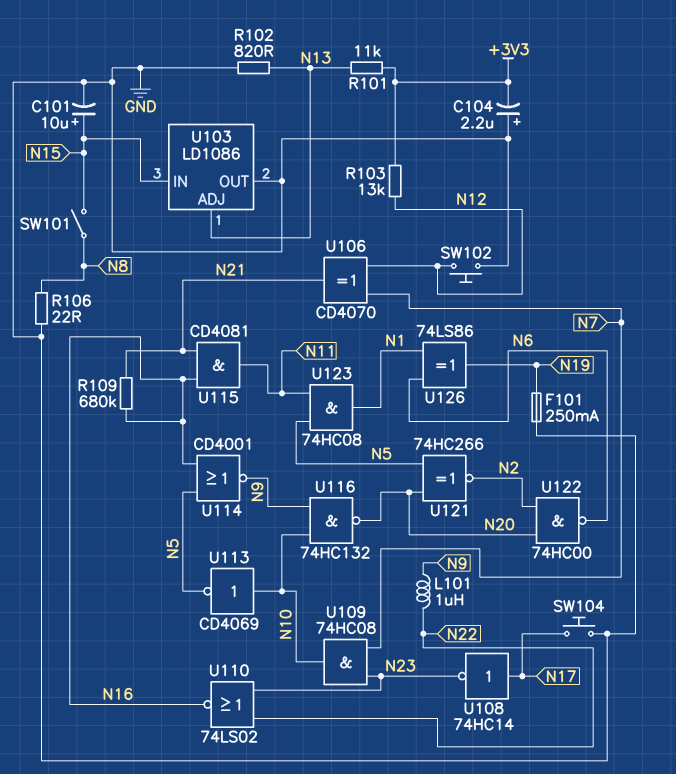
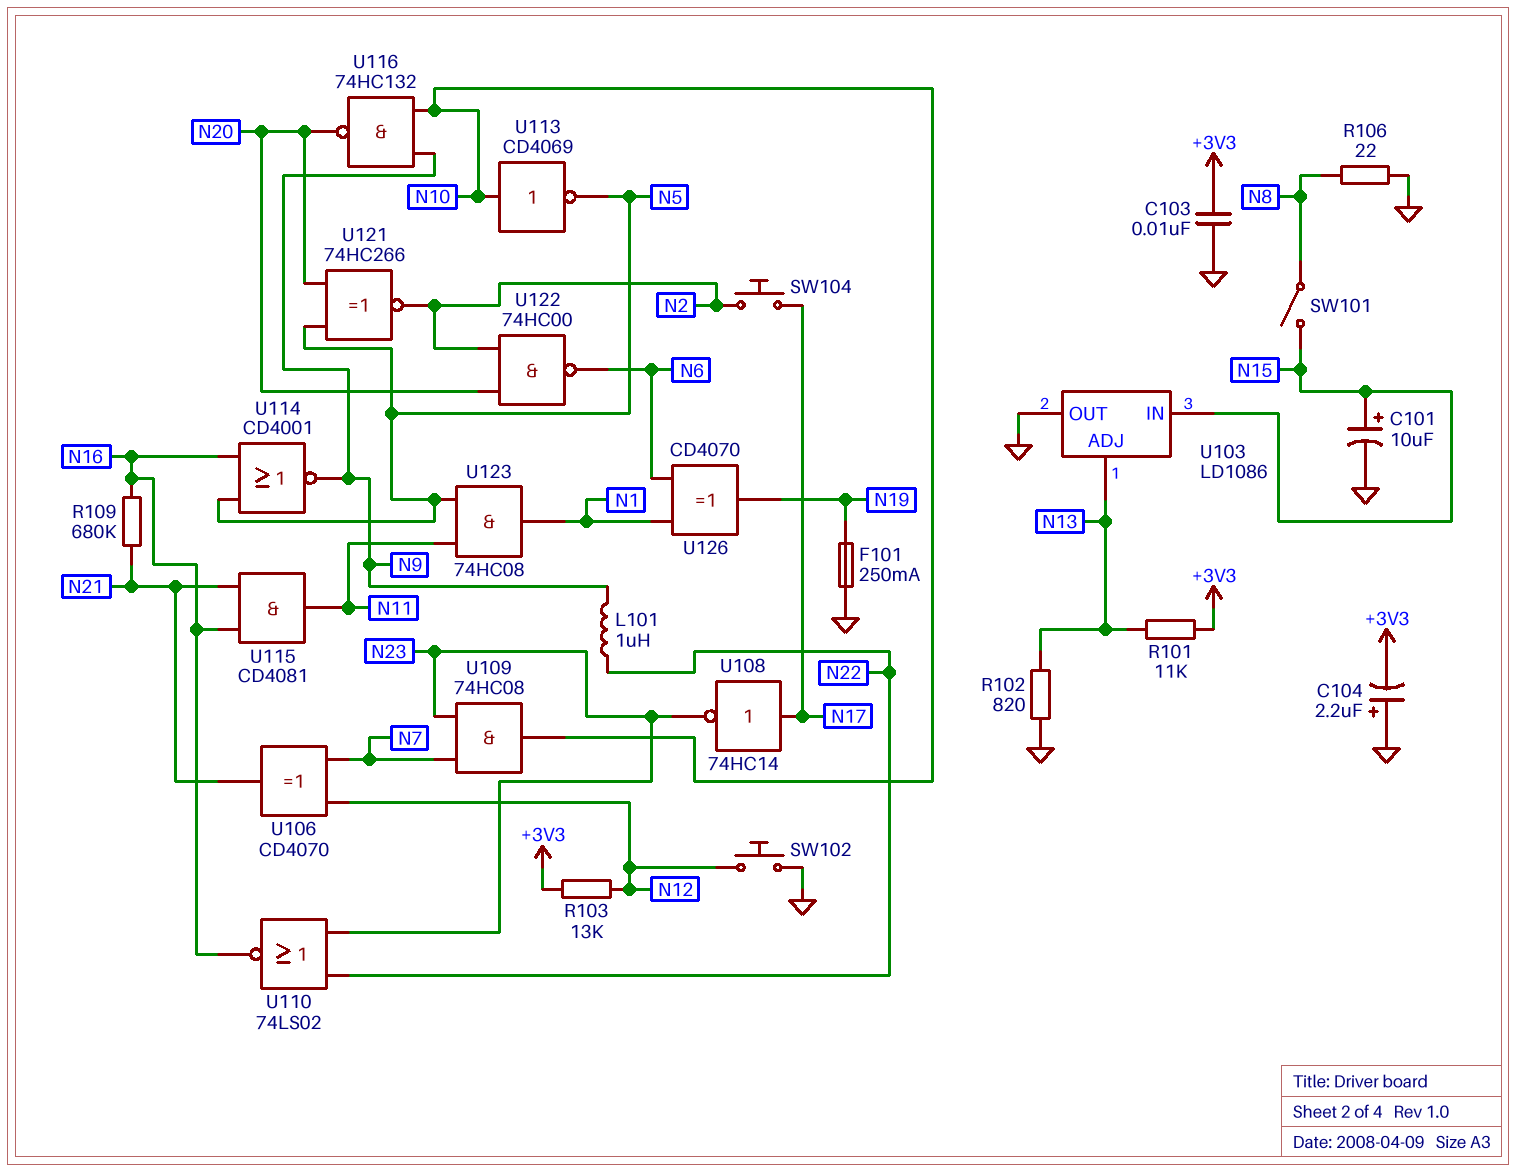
C103: none -> 10nF (+3V3, GND)
SW104: button (GND, N17) -> button (N2, N17)
U126: XOR 74LS86 (in N1, in N6, out N19) -> XOR CD4070 (in N1, in N6, out N19)

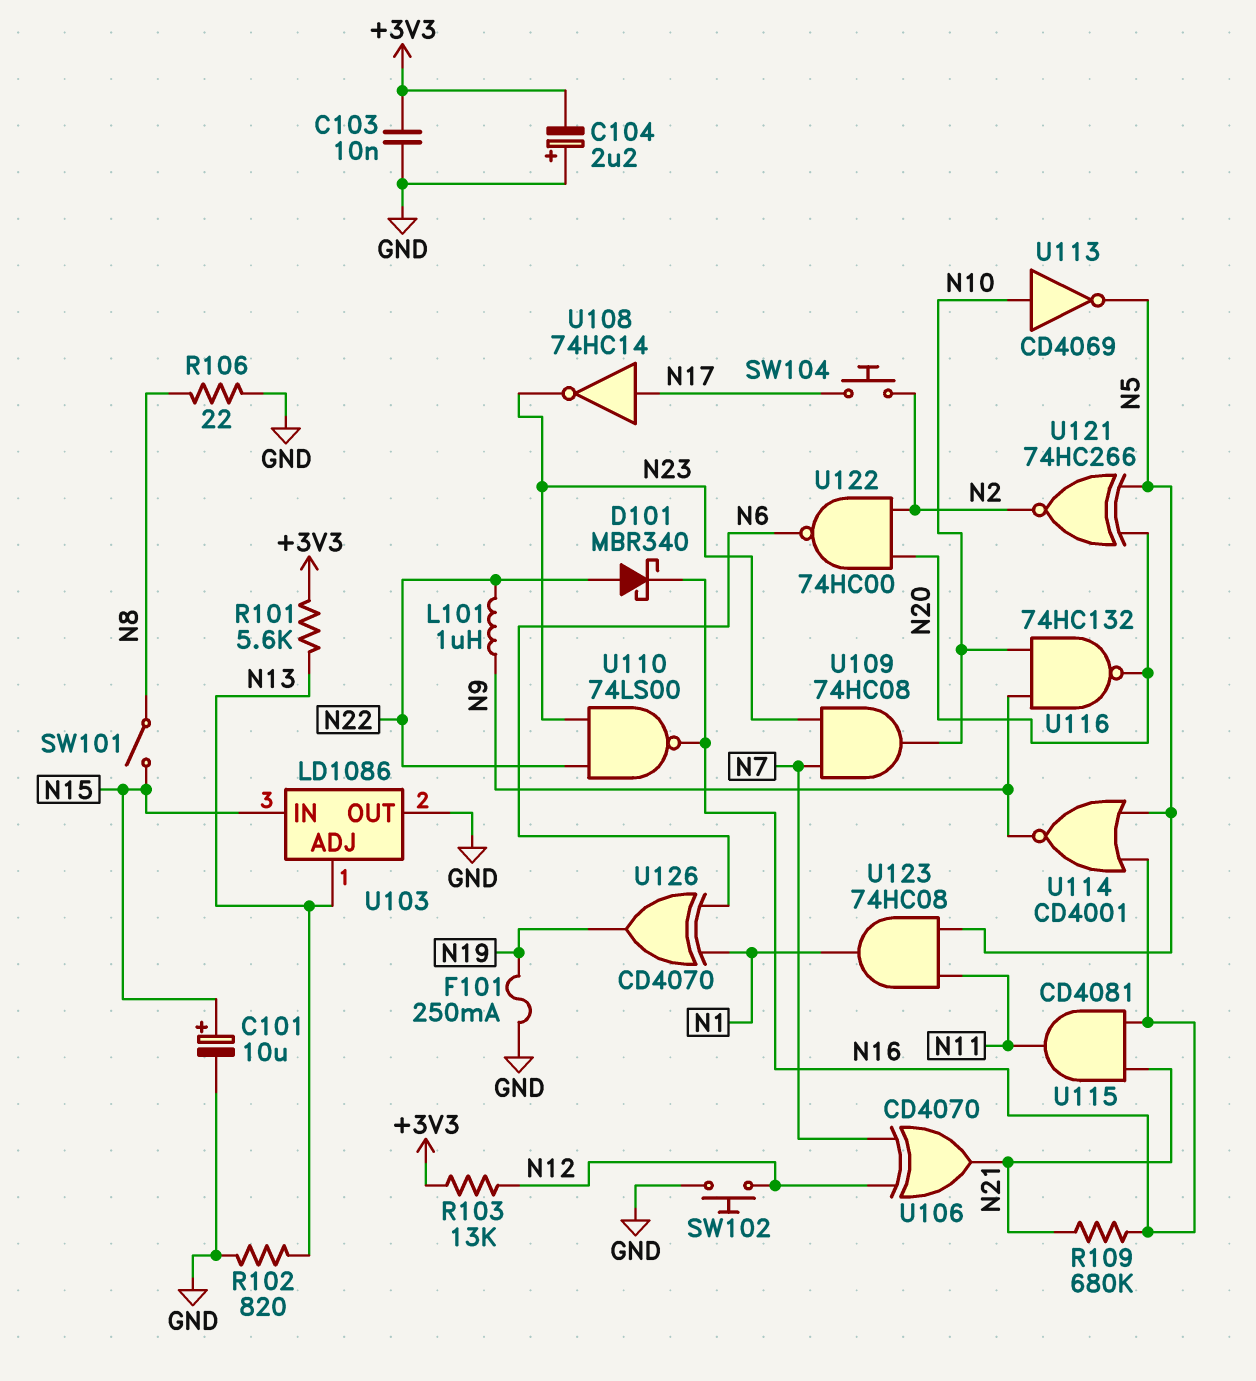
D101: none -> schottky MBR340 (A N22, K N16)
R101: 11k (+3V3, N13) -> 5.6k (+3V3, N13)
U110: NOR 74LS02 (in N22, in N23, out N16) -> NAND 74LS00 (in N22, in N23, out N16)

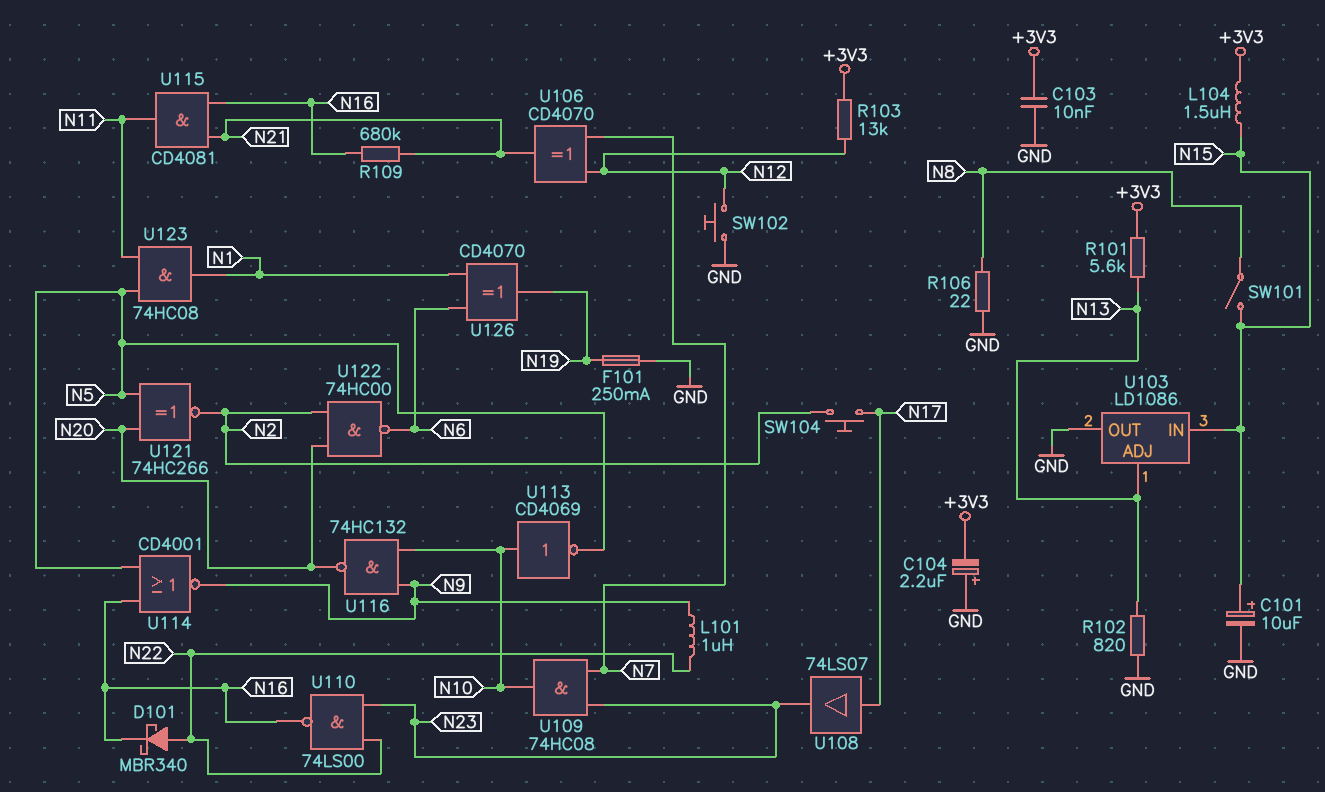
L104: none -> 1.5uH (+3V3, N15)
U108: NOT 74HC14 (in N17, out N23) -> buffer 74LS07 (in N17, out N23)

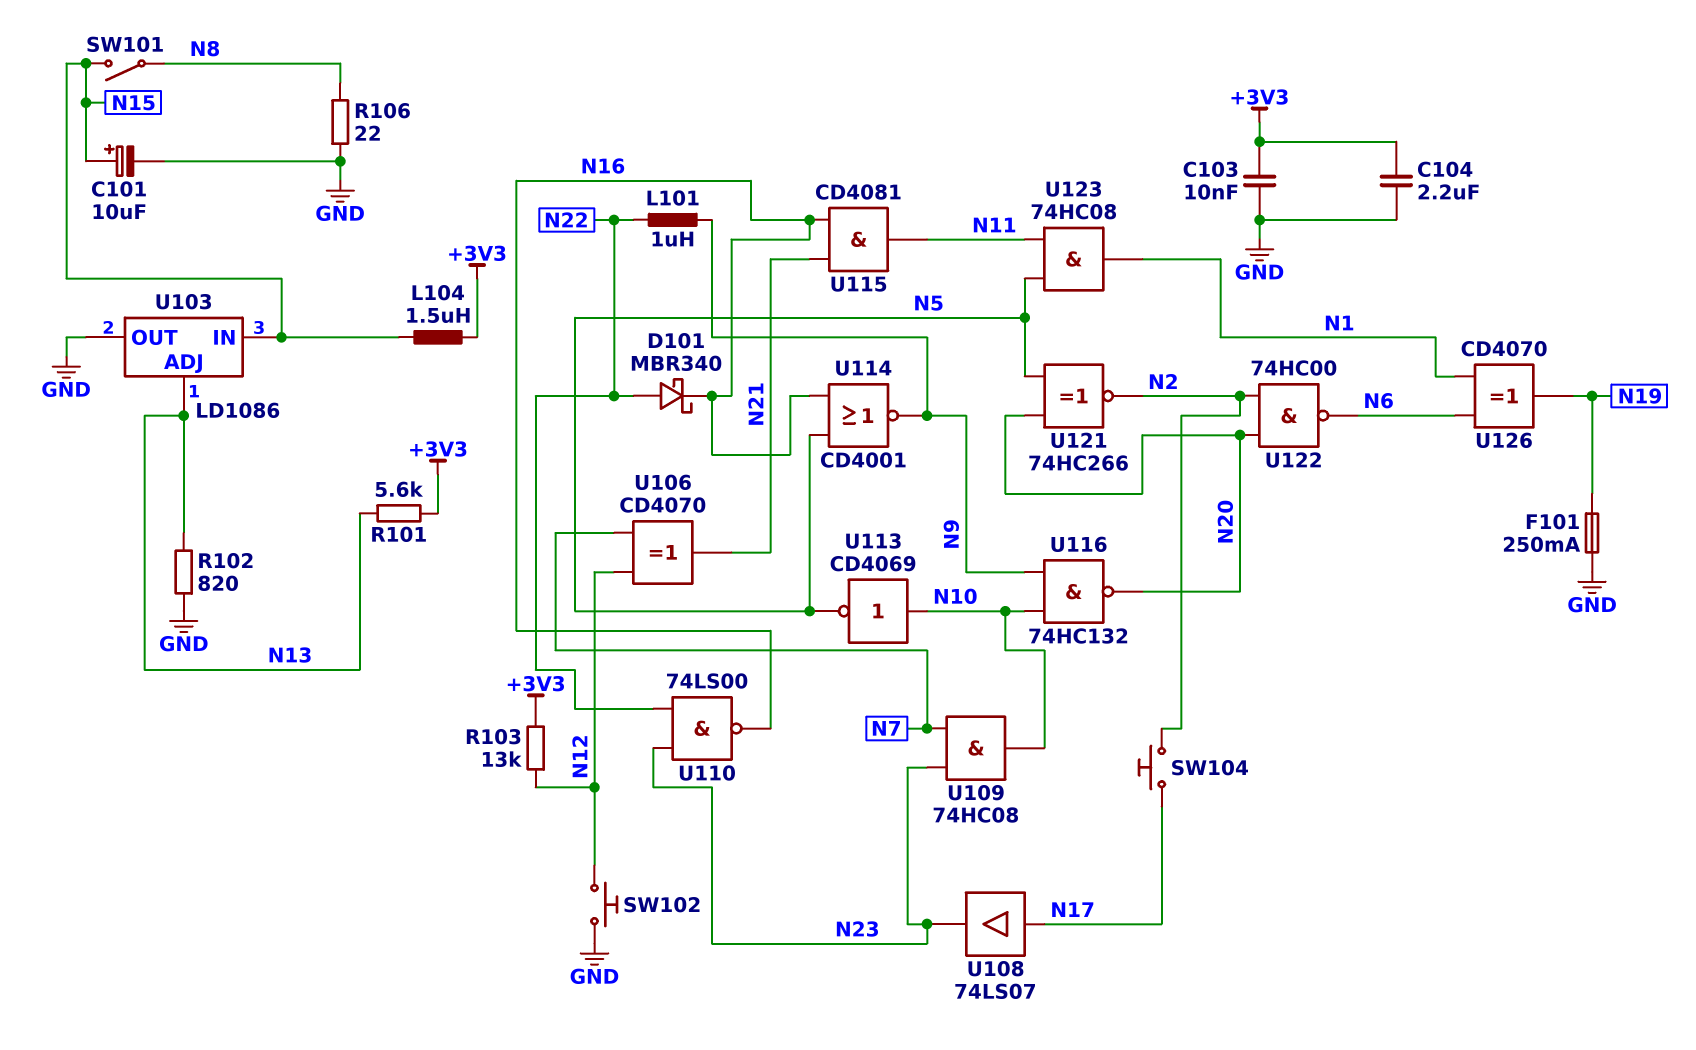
C104: 2.2uF (plus GND, minus +3V3) -> 2.2uF (+3V3, GND)
R109: 680k (N16, N21) -> none

